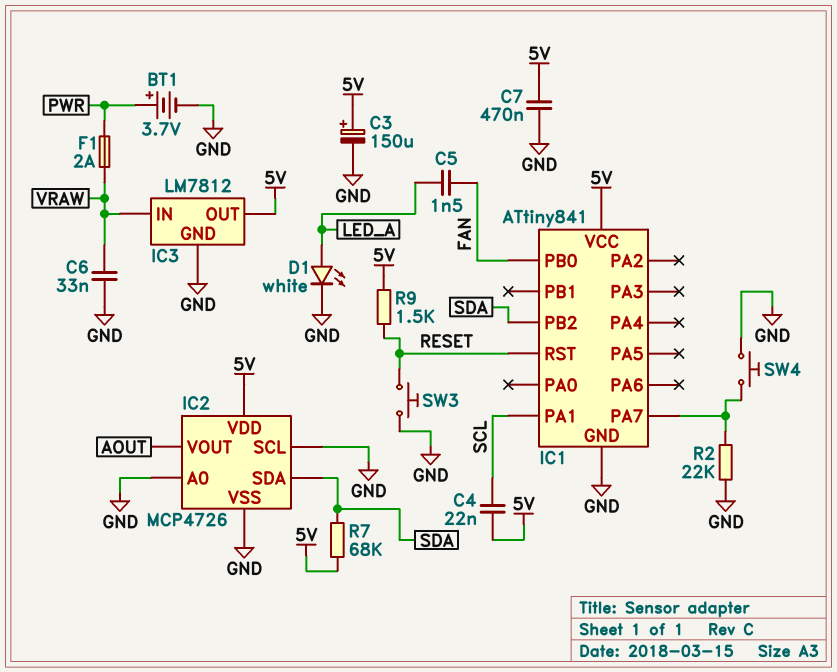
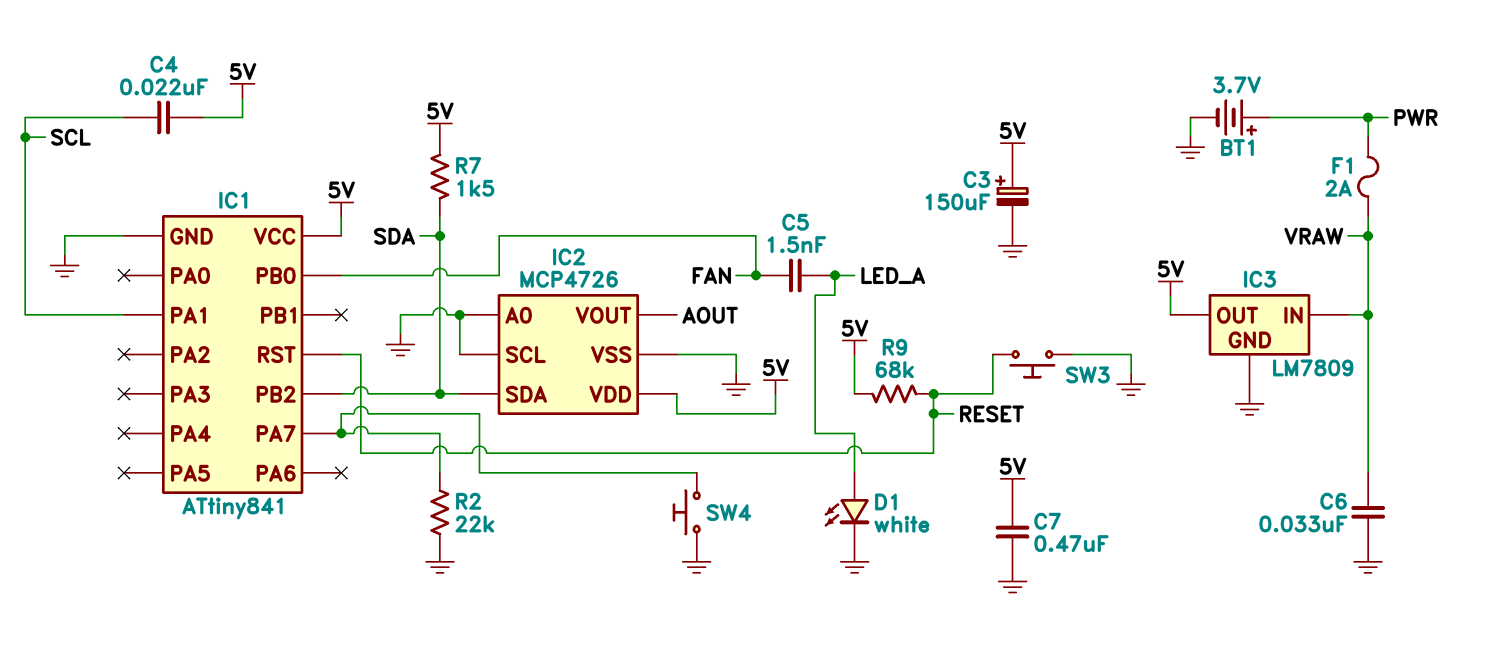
IC3: LM7812 -> LM7809
R7: 68k (5V, SDA) -> 1.5k (5V, SDA)
R9: 1.5k (5V, RESET) -> 68k (5V, RESET)

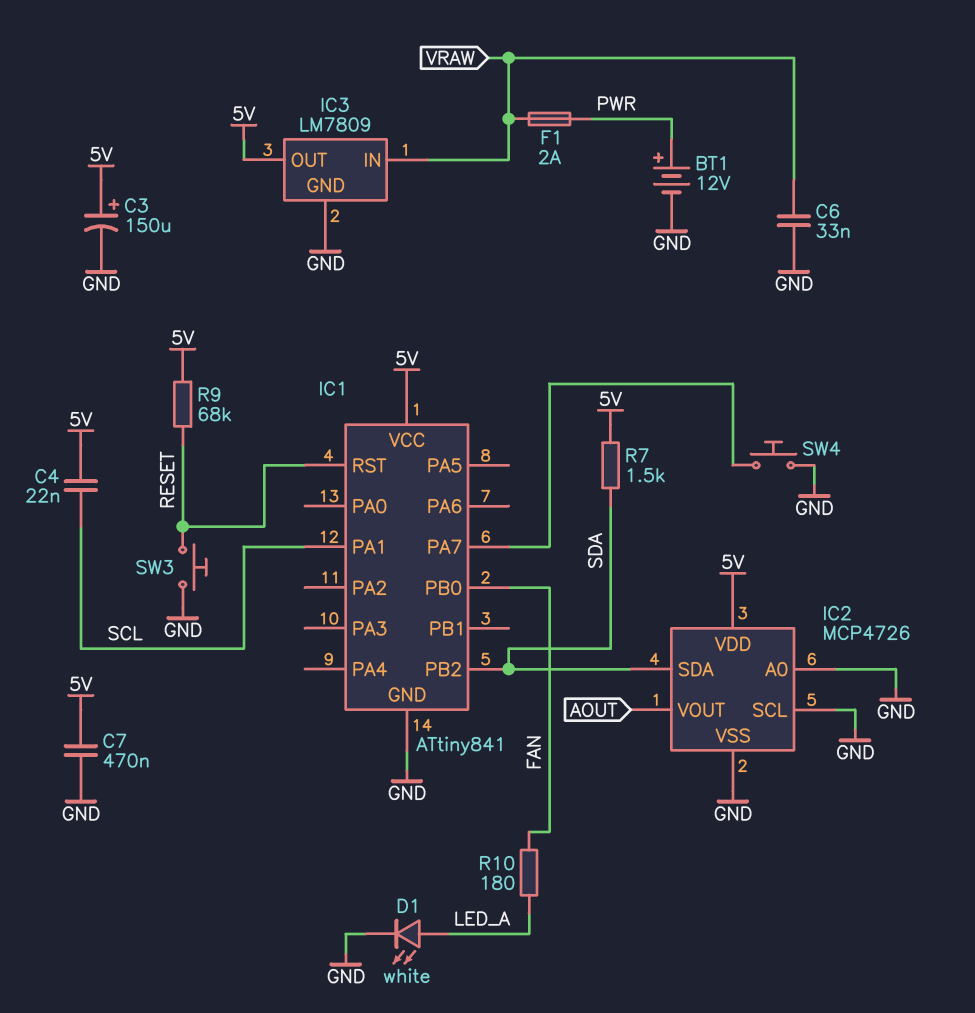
BT1: 3.7V (plus PWR, minus GND) -> 12V (plus PWR, minus GND)
C5: 1.5nF (FAN, LED_A) -> none
R2: 22k (GND, IC1/PA7) -> none
R10: none -> 180 (FAN, LED_A)

